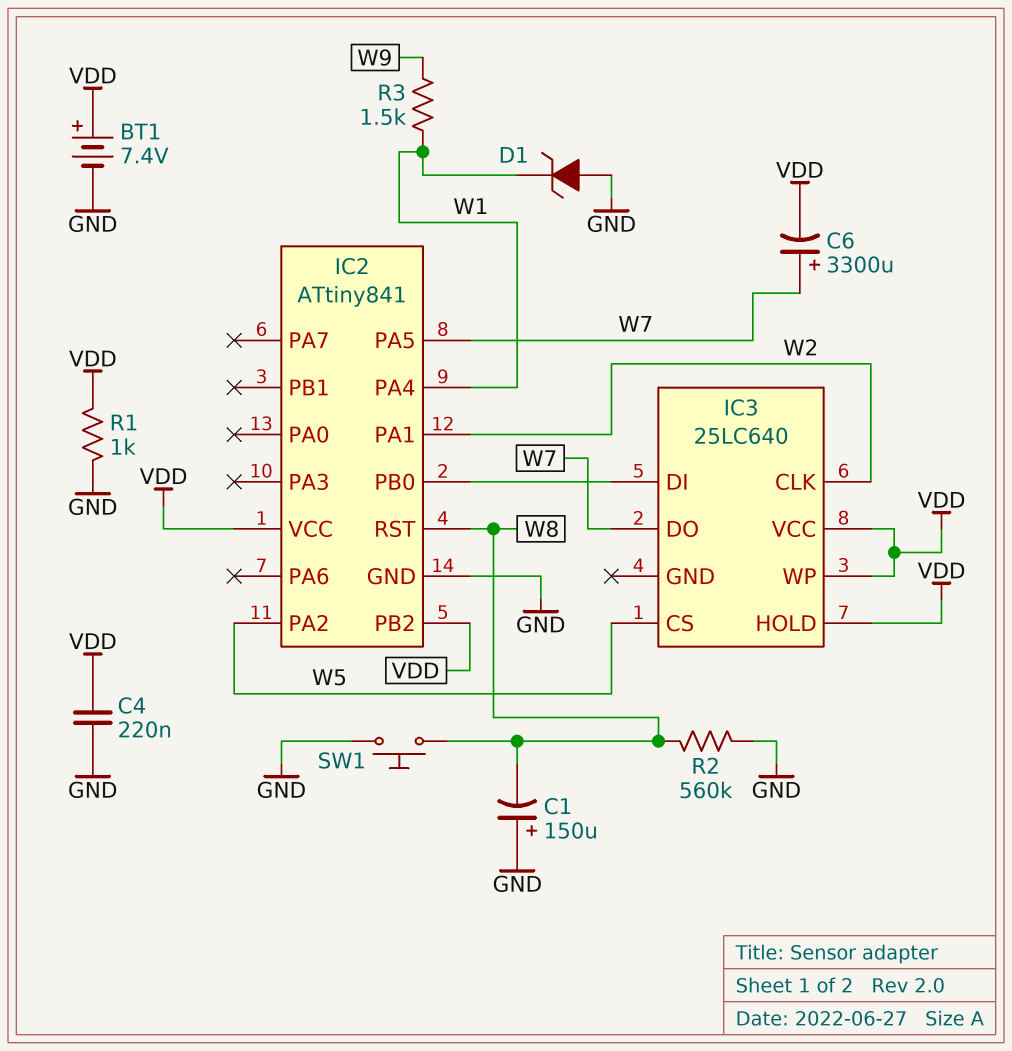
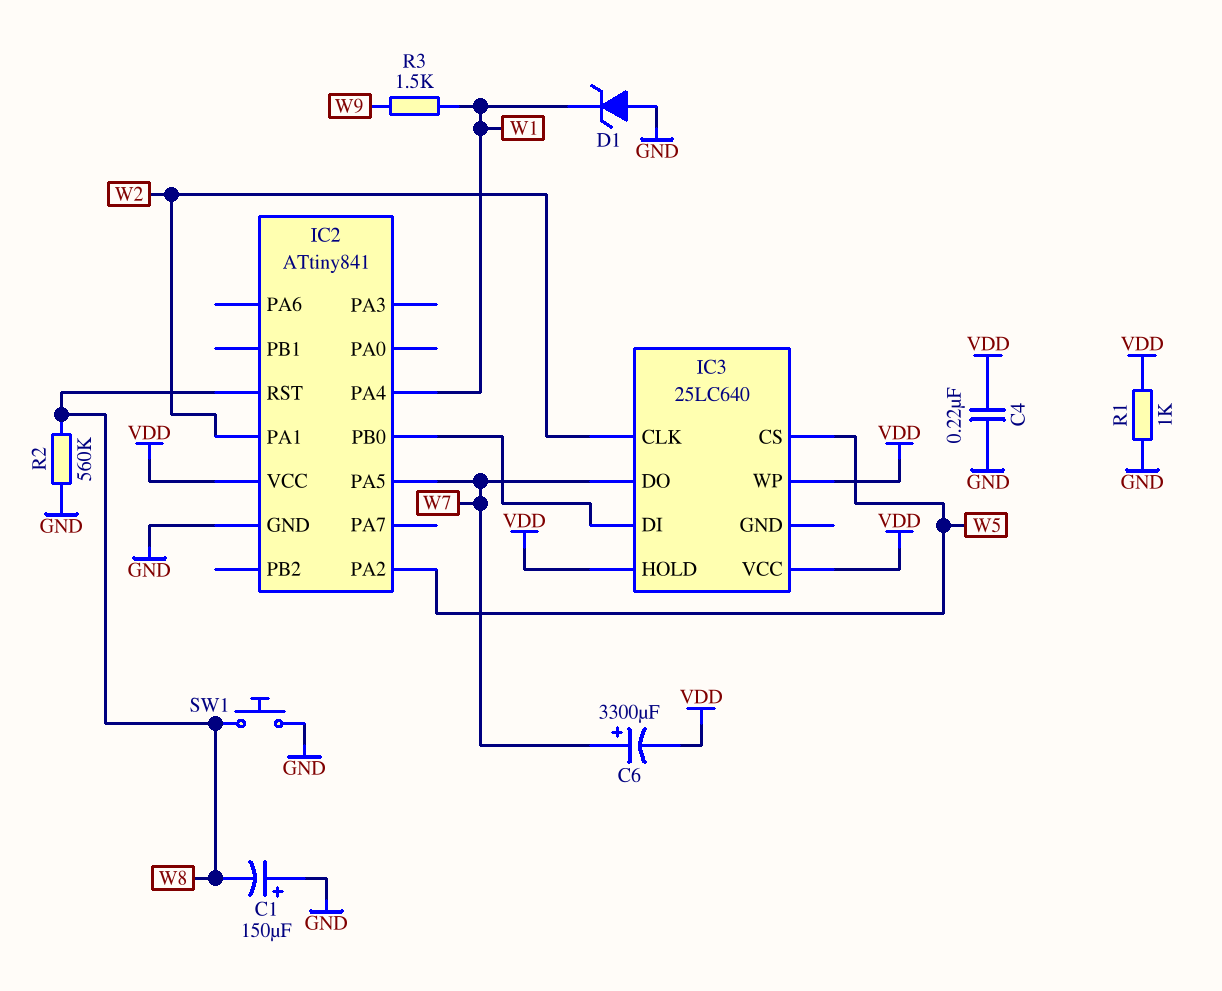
BT1: 7.4V (plus VDD, minus GND) -> none
IC2 pin PB2: VDD -> none

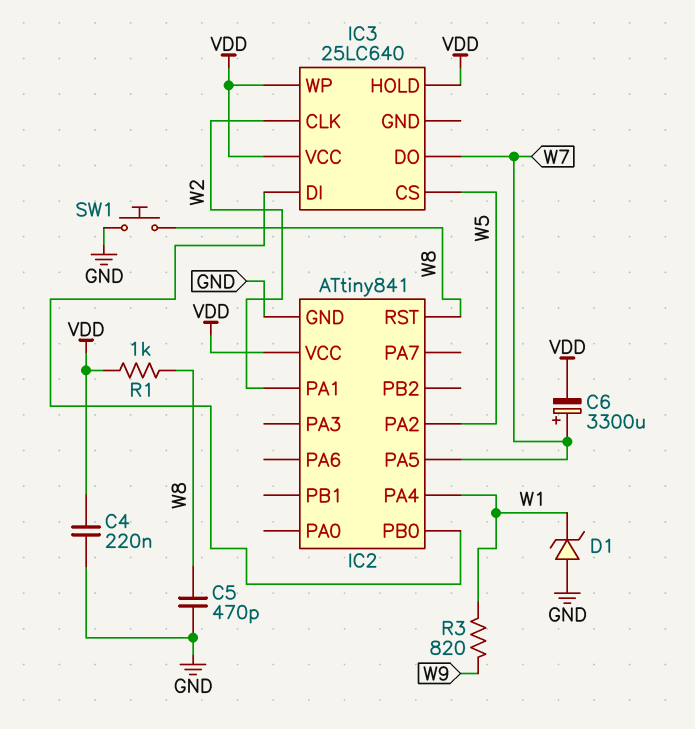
C1: 150uF (plus GND, minus W8) -> none
C5: none -> 470pF (GND, W8)
R1: 1k (GND, VDD) -> 1k (VDD, W8)
R2: 560k (GND, W8) -> none
R3: 1.5k (W1, W9) -> 820 (W1, W9)

